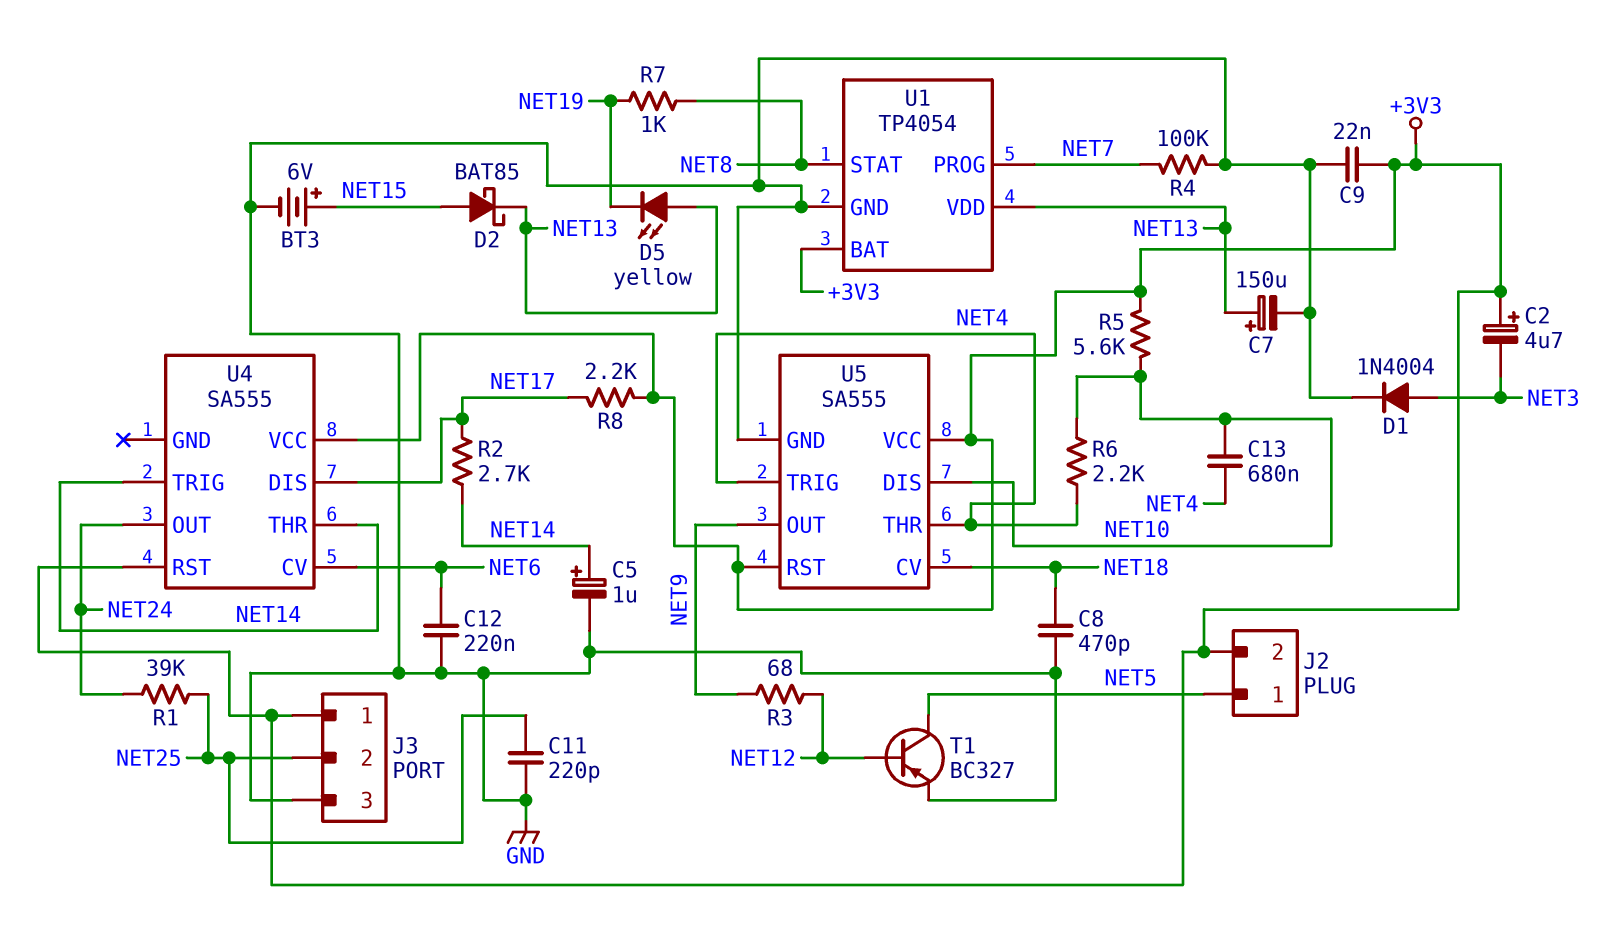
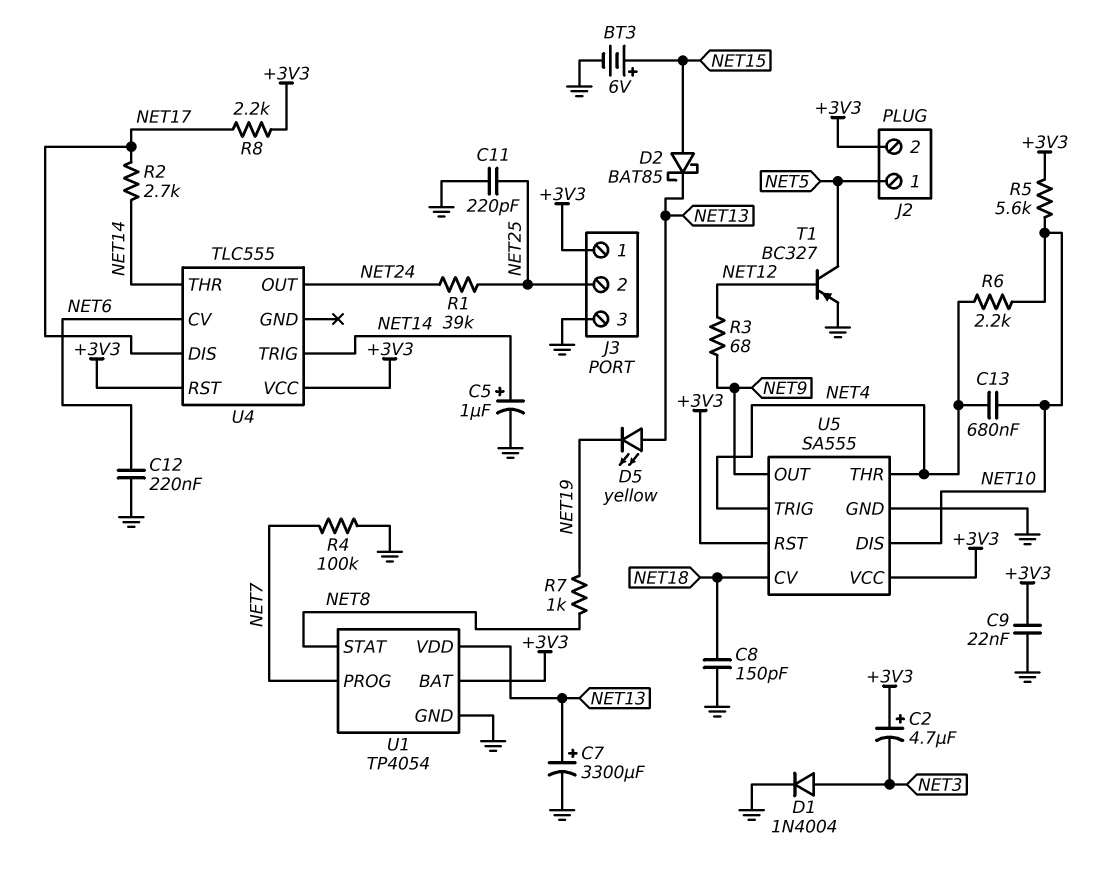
C7: 150uF (plus NET13, minus GND) -> 3300uF (plus NET13, minus GND)
C8: 470pF (GND, NET18) -> 150pF (GND, NET18)
U4: SA555 -> TLC555

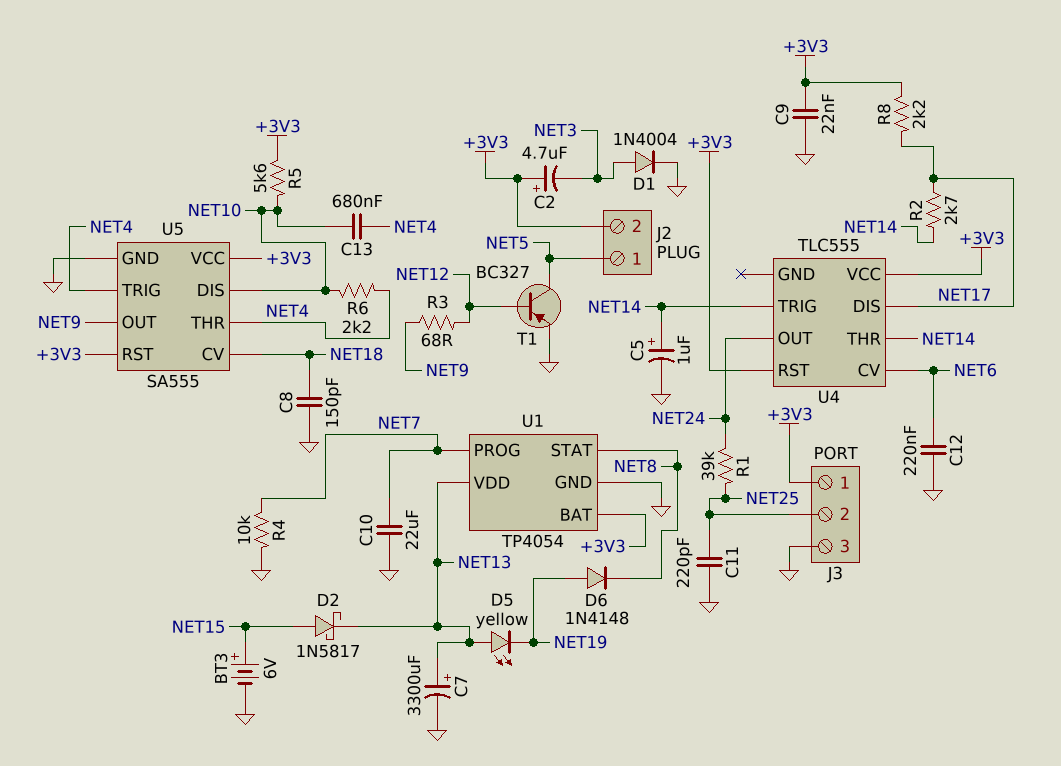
C10: none -> 22uF (GND, NET7)
D2: schottky BAT85 (A NET15, K NET13) -> schottky 1N5817 (A NET15, K NET13)
D6: none -> diode 1N4148 (A NET19, K NET8)
R4: 100k (GND, NET7) -> 10k (GND, NET7)
R7: 1k (NET8, NET19) -> none

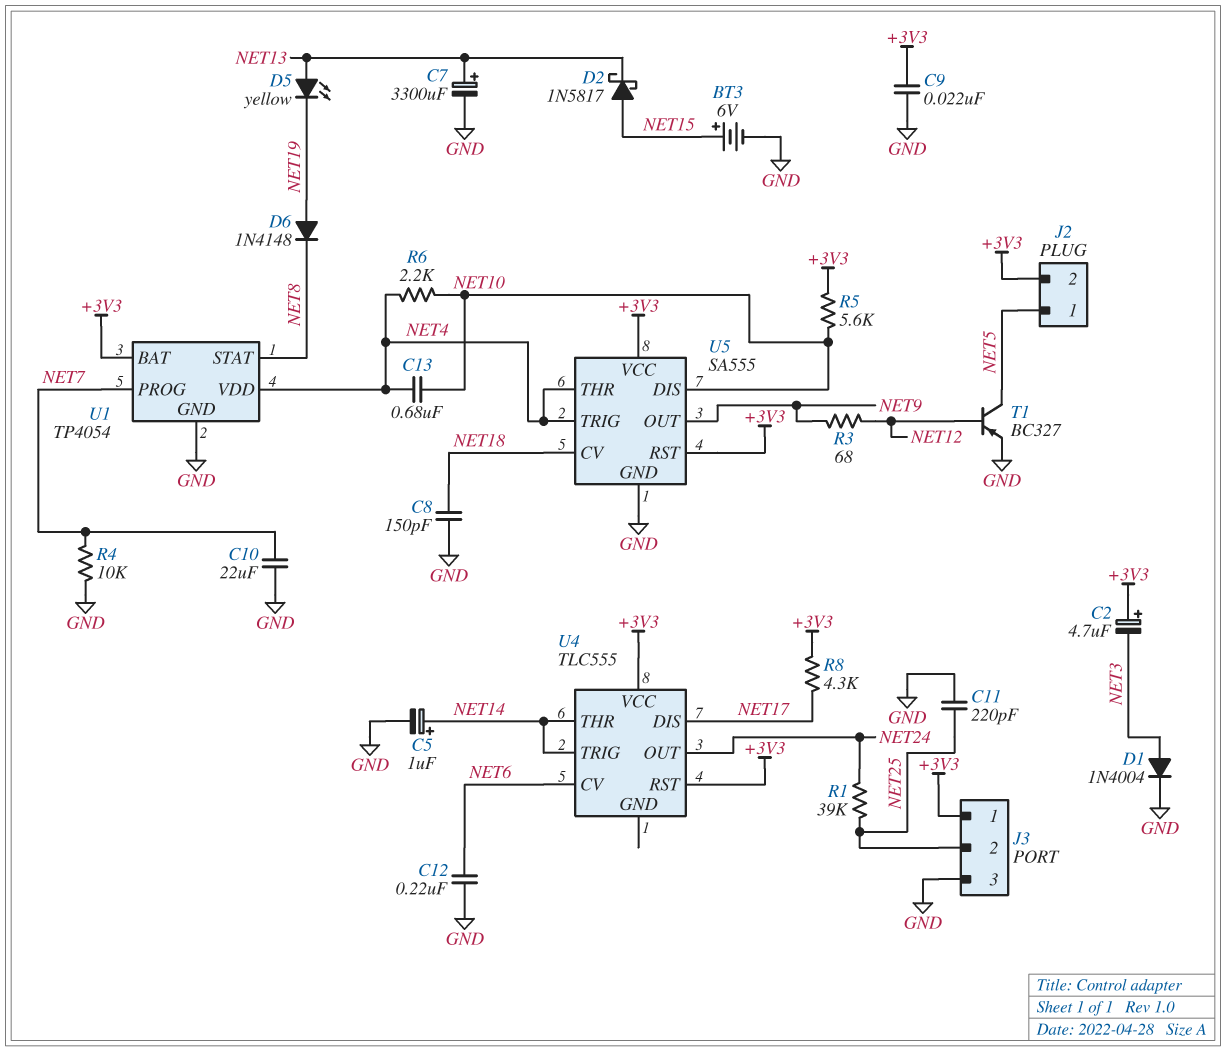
R2: 2.7k (NET14, NET17) -> none
R8: 2.2k (+3V3, NET17) -> 4.3k (+3V3, NET17)
U1 pin VDD: NET13 -> NET4

